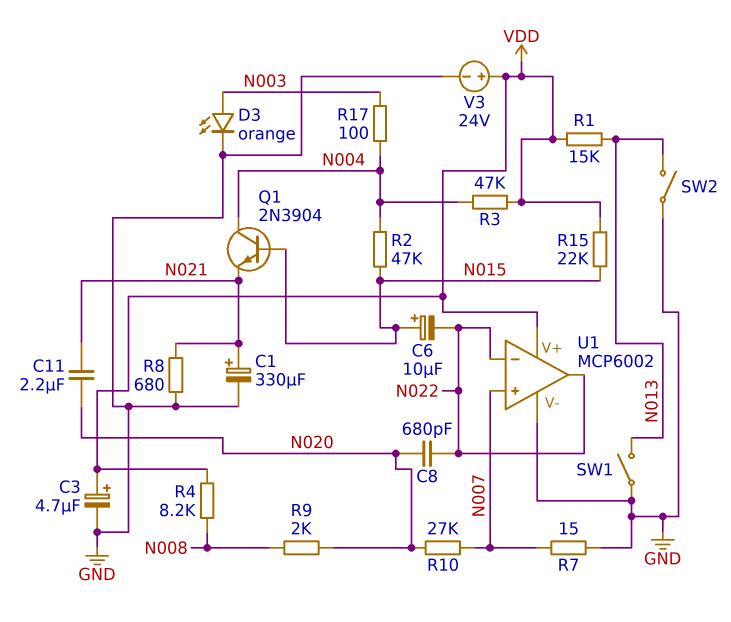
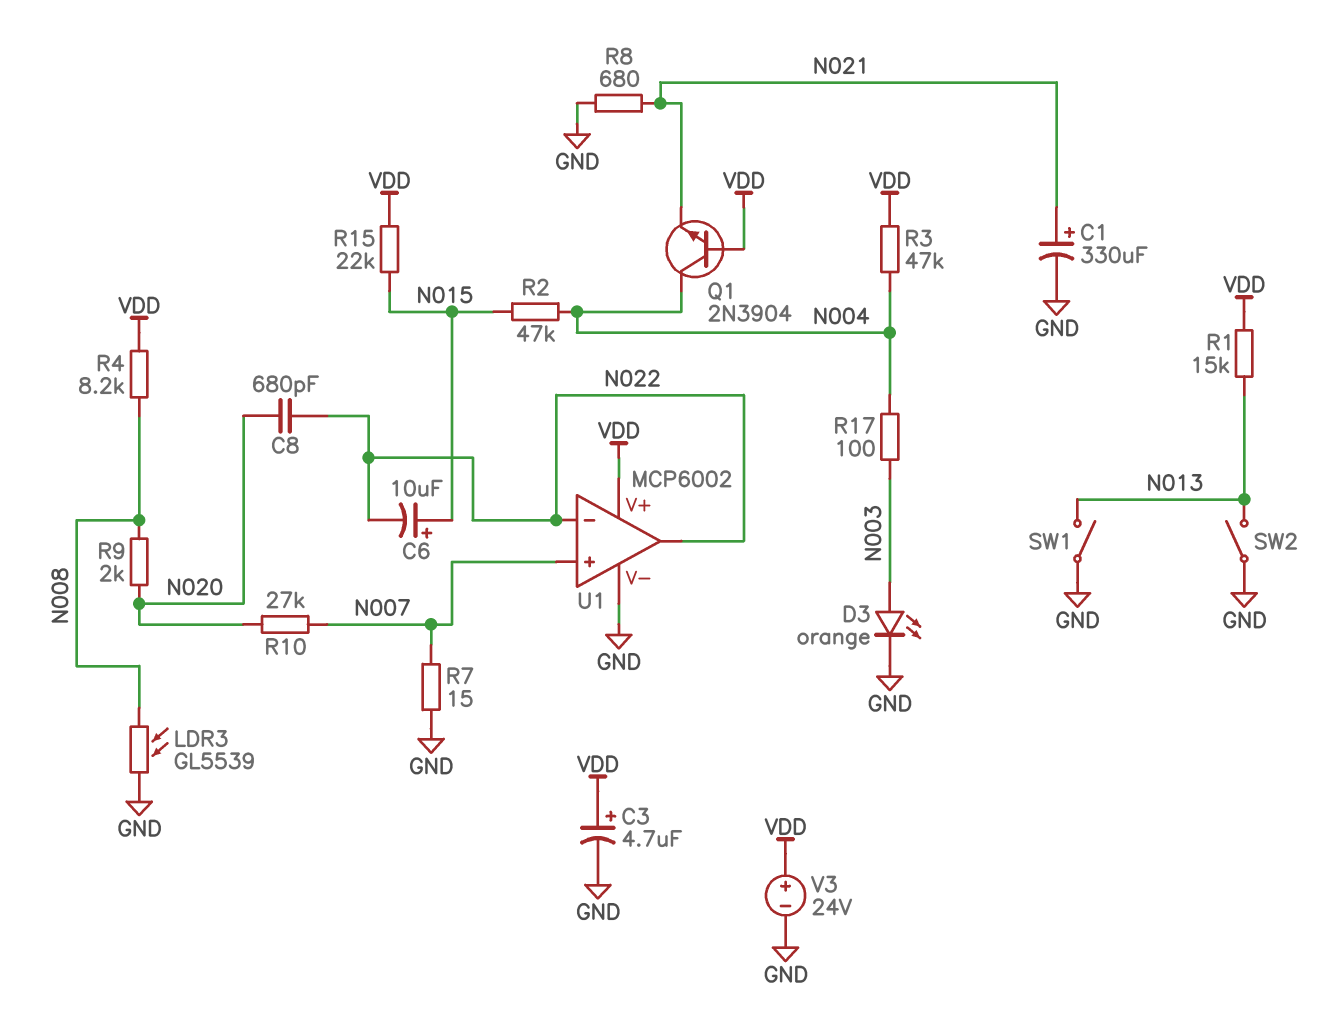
C11: 2.2uF (N020, N021) -> none
LDR3: none -> GL5539 (GND, N008)
Q1: NPN 2N3904 (B N015, C N004, E N021) -> NPN 2N3904 (B VDD, C N004, E N021)

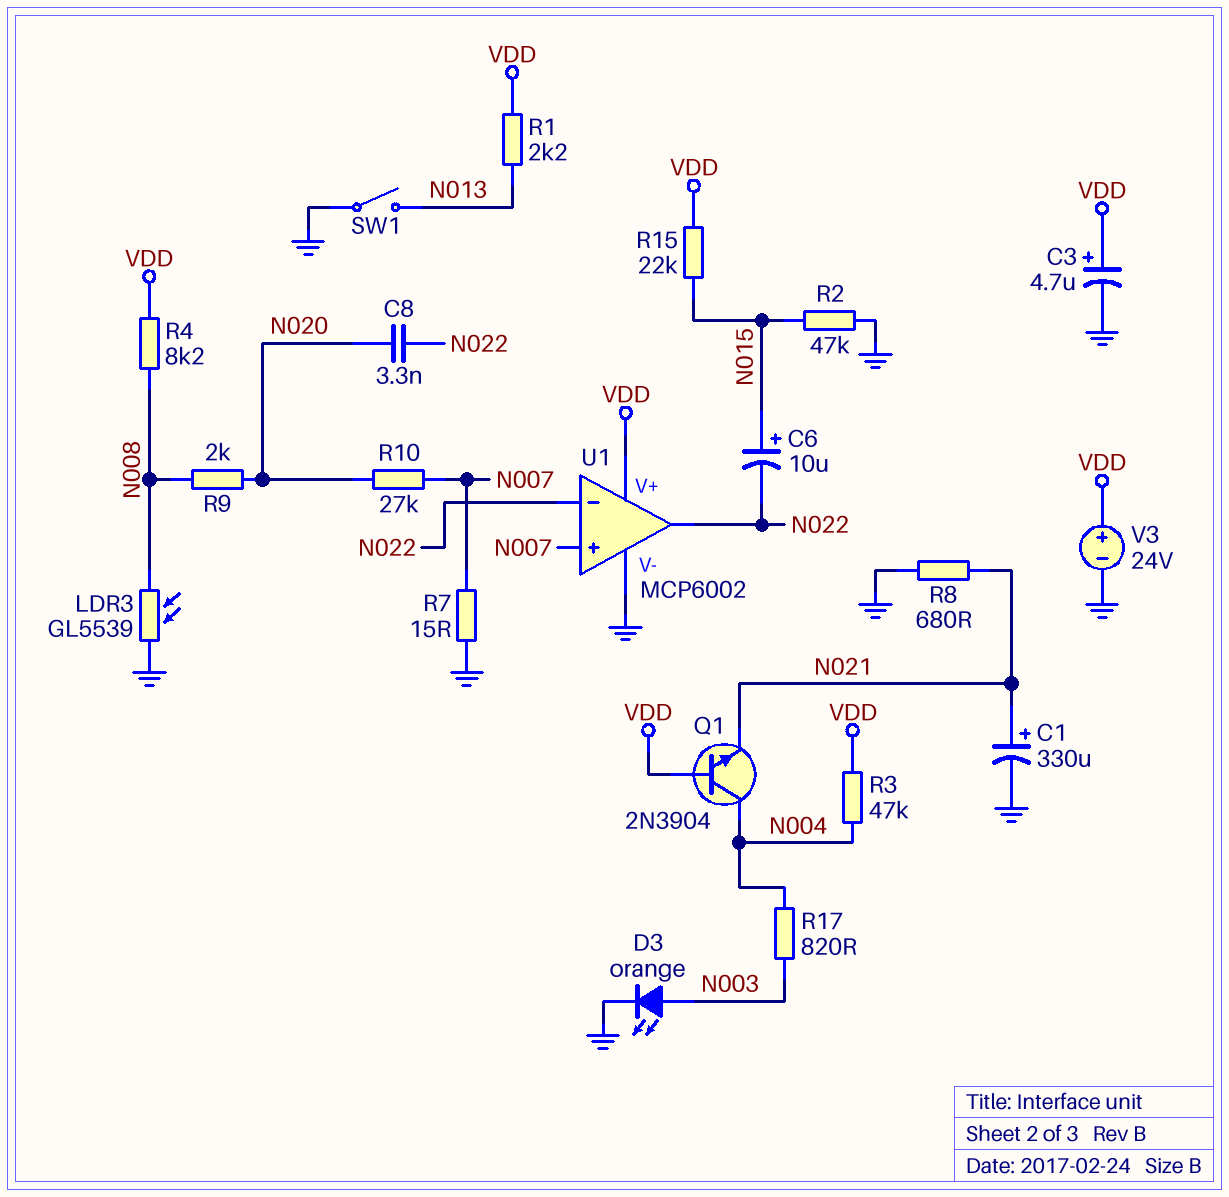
C8: 680pF (N020, N022) -> 3.3nF (N020, N022)
R1: 15k (N013, VDD) -> 2.2k (N013, VDD)
R2: 47k (N004, N015) -> 47k (GND, N015)
R17: 100 (N003, N004) -> 820 (N003, N004)
SW2: switch (GND, N013) -> none

